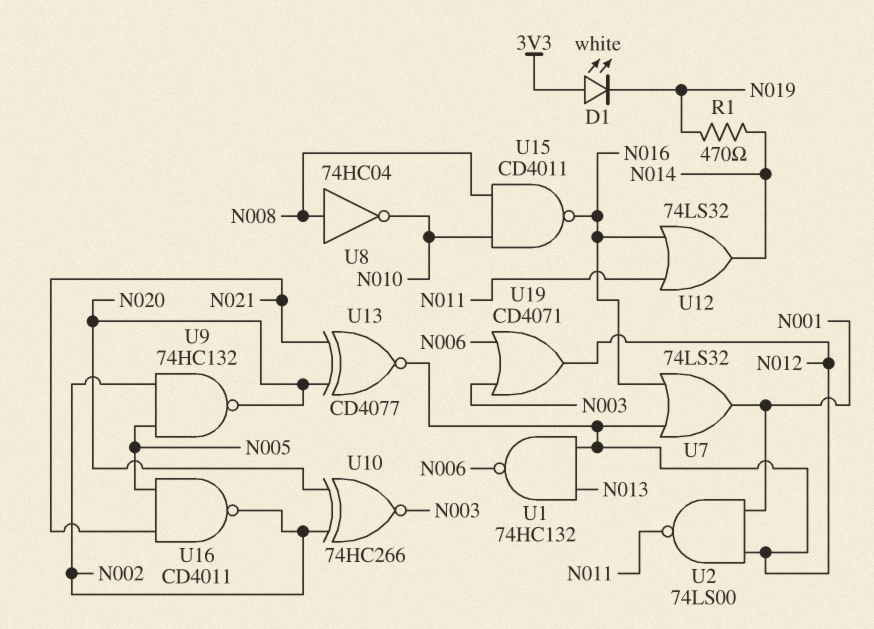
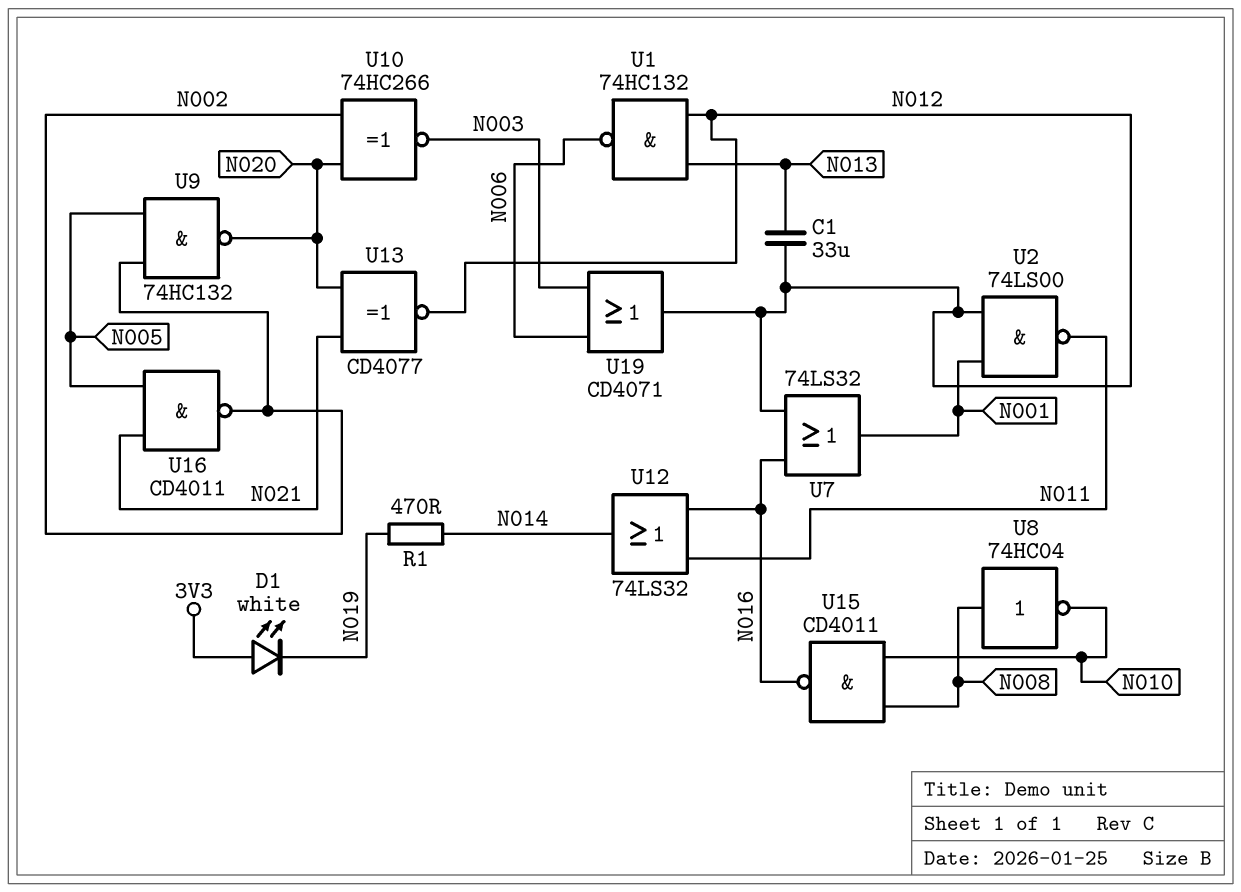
C1: none -> 33uF (N012, N013)

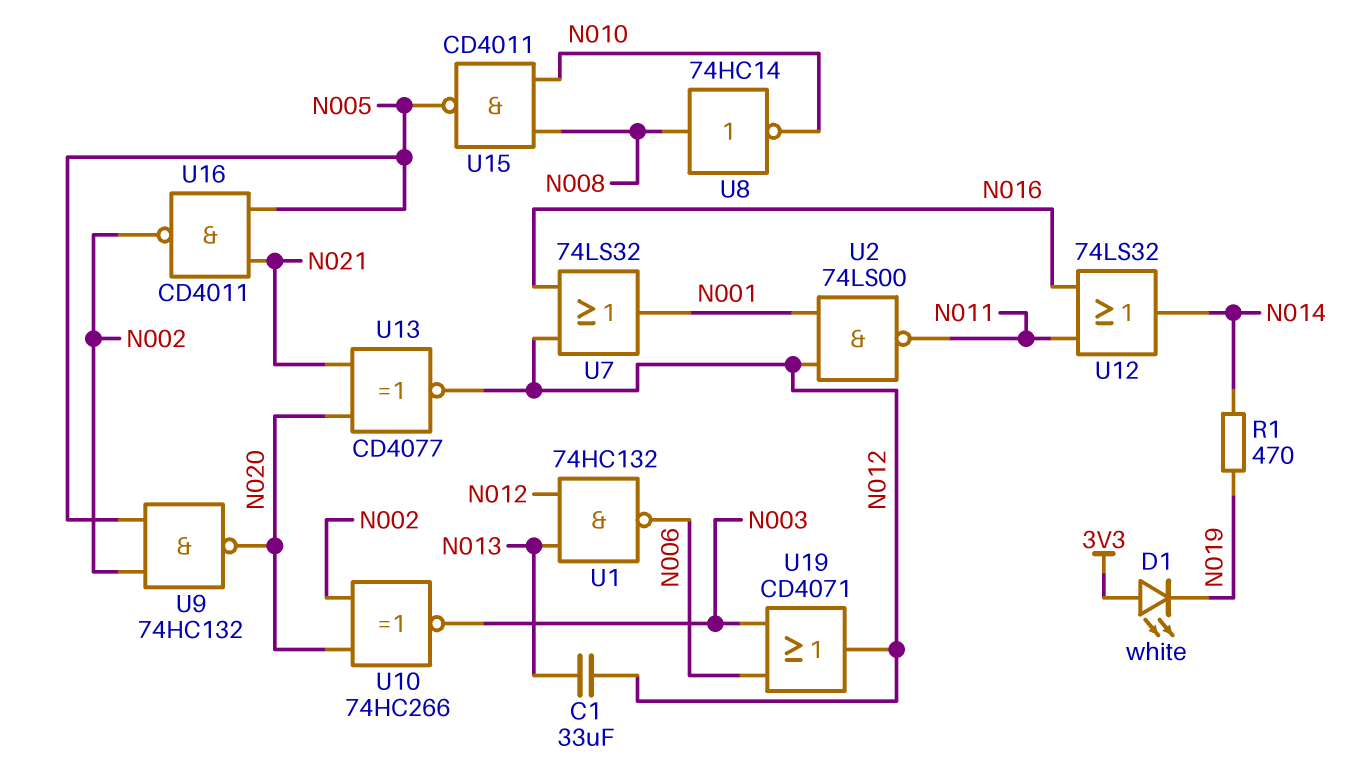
U8: NOT 74HC04 (in N008, out N010) -> NOT 74HC14 (in N008, out N010)
U15: NAND CD4011 (in N008, in N010, out N016) -> NAND CD4011 (in N008, in N010, out N005)

